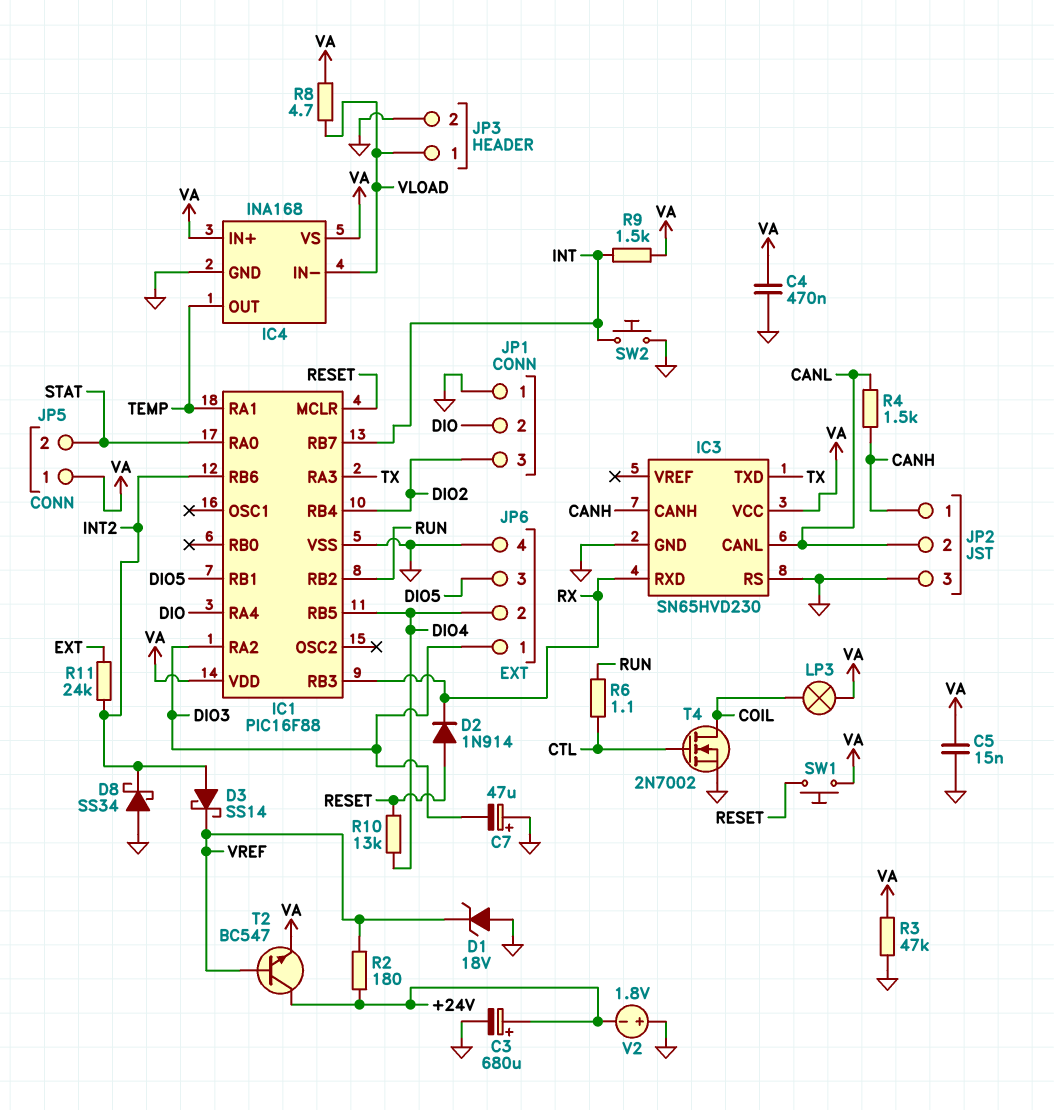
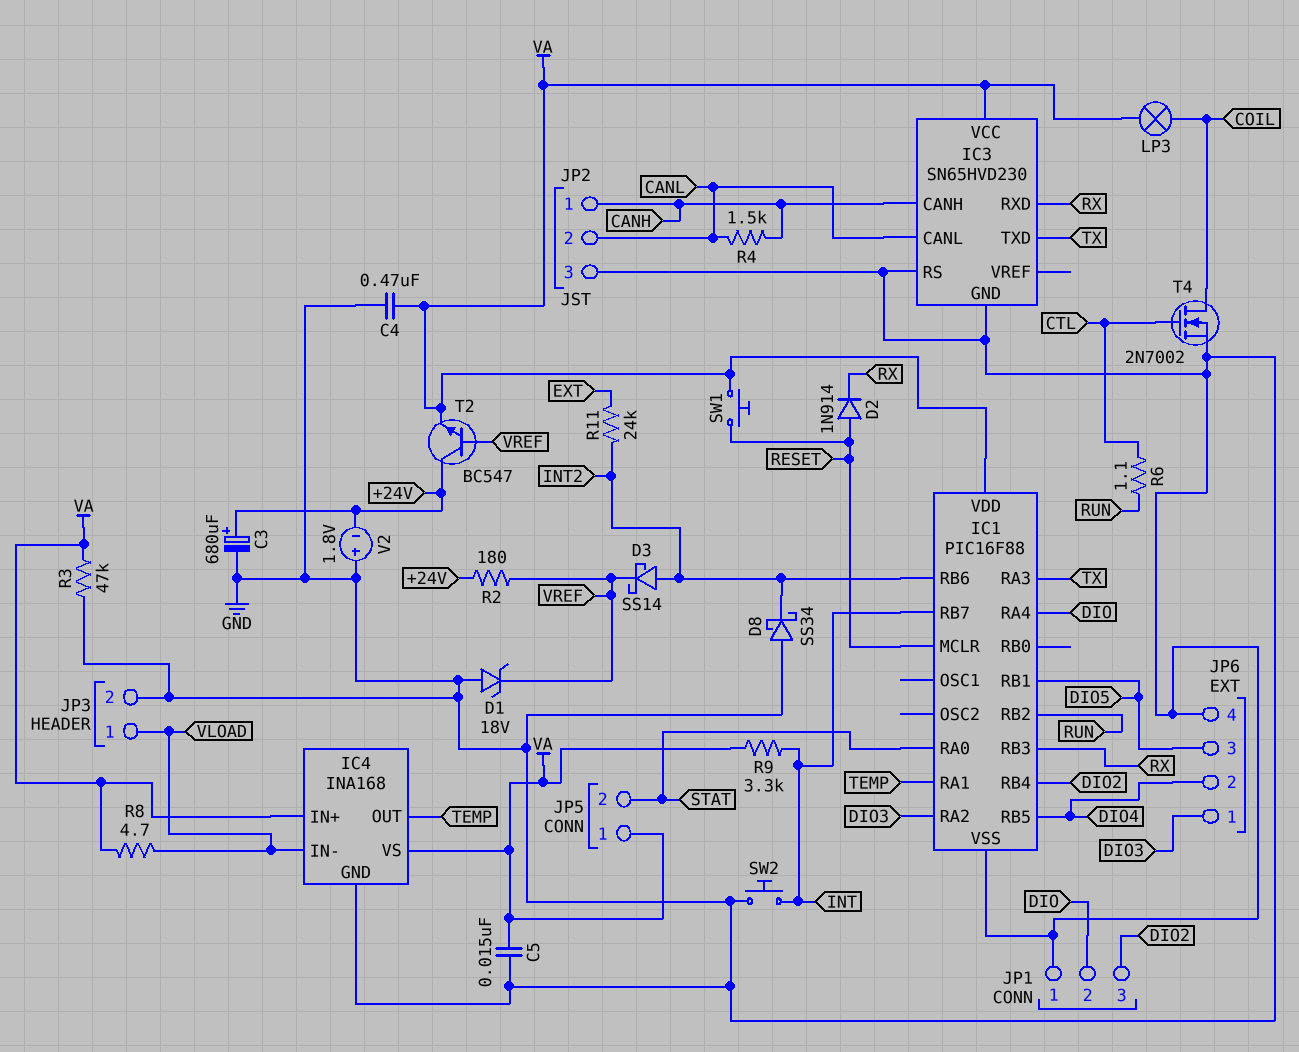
C7: 47uF (plus GND, minus DIO3) -> none
R9: 1.5k (INT, VA) -> 3.3k (INT, VA)
R10: 13k (DIO4, RESET) -> none

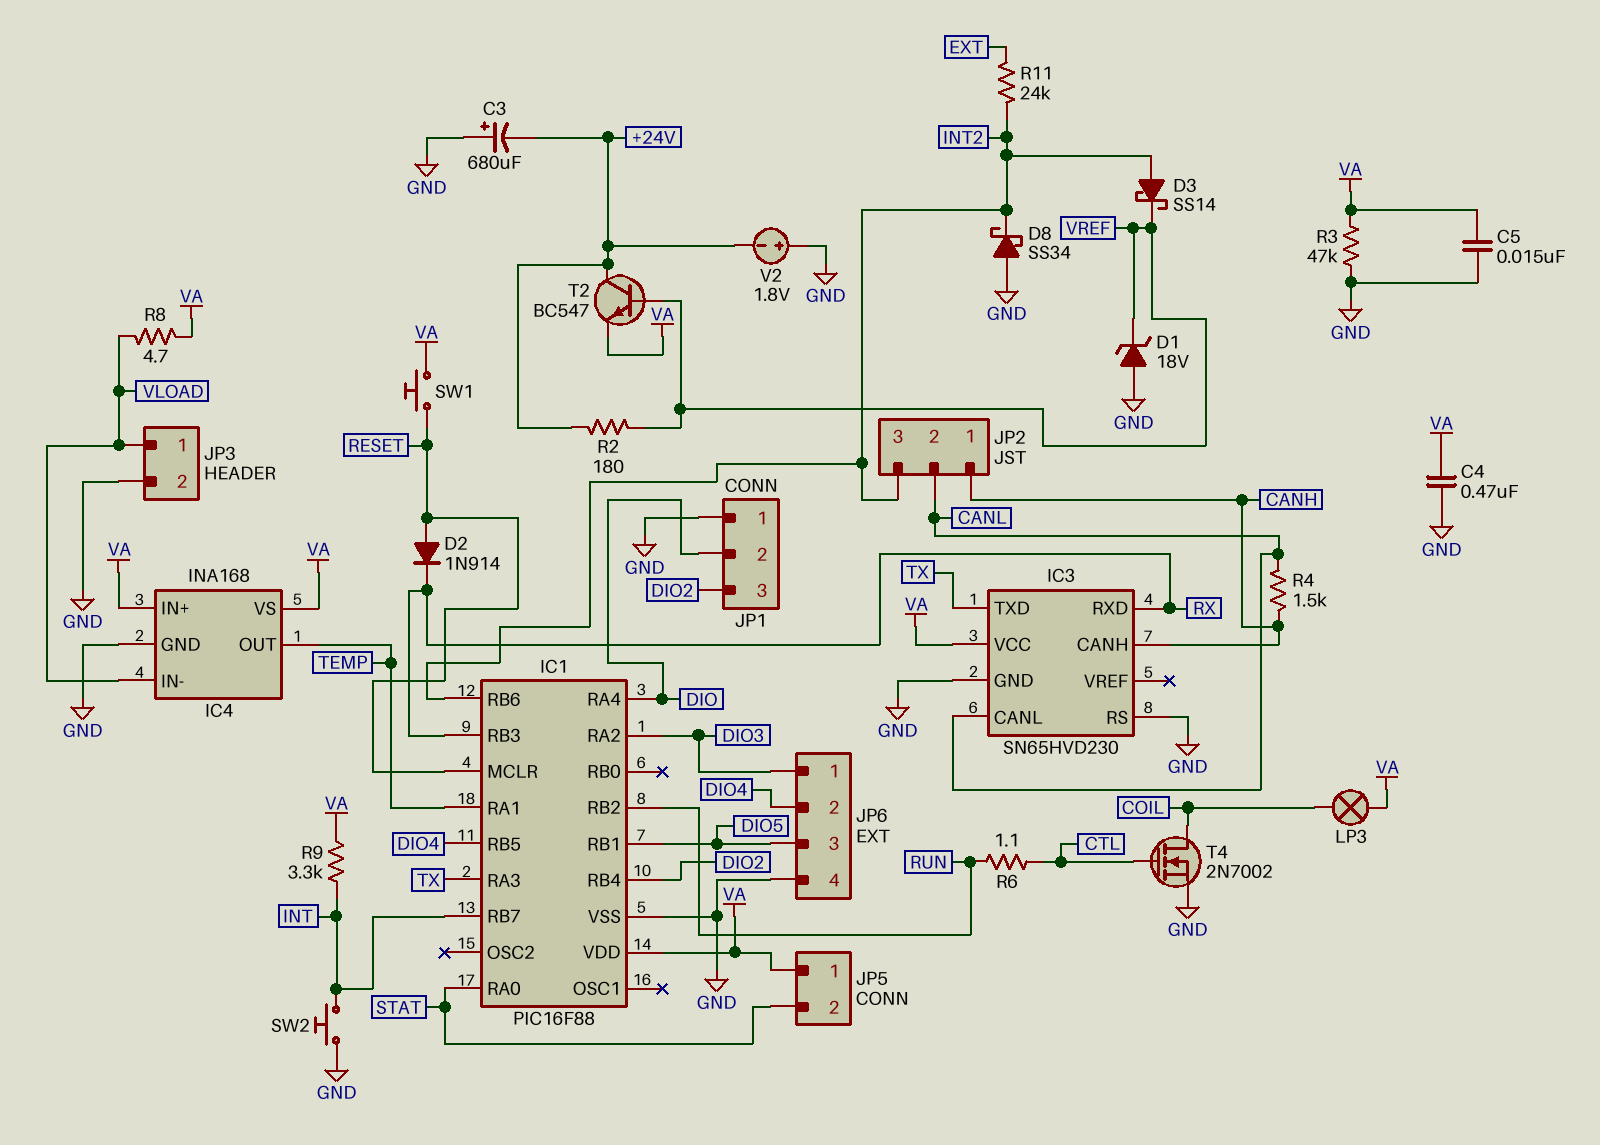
C3: 680uF (plus +24V, minus GND) -> 680uF (plus GND, minus +24V)
JP2 pin 3: GND -> INT2

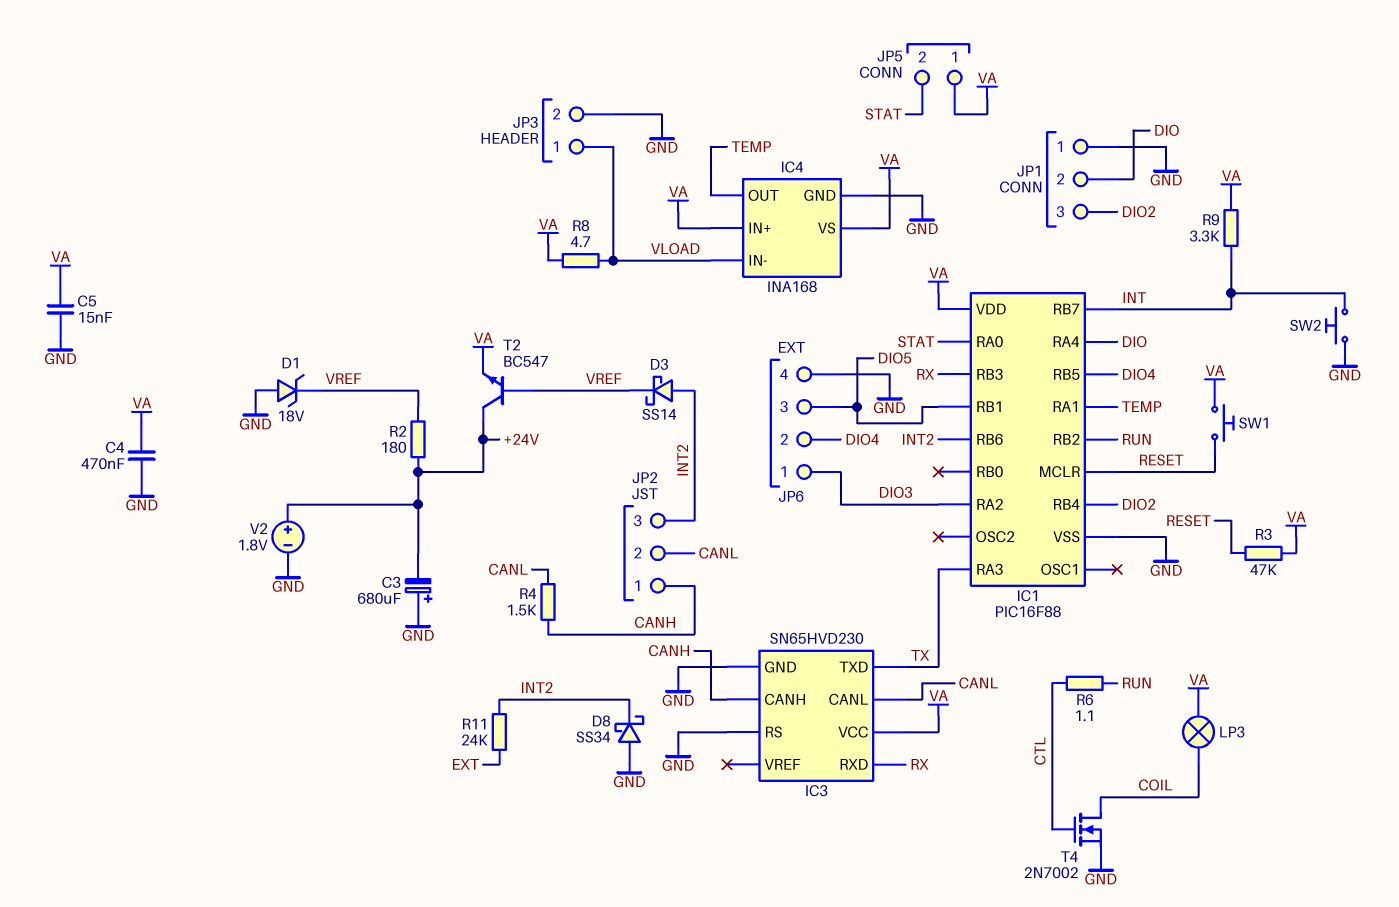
D2: diode 1N914 (A RESET, K RX) -> none
R3: 47k (GND, VA) -> 47k (RESET, VA)
V2: 1.8V (plus GND, minus +24V) -> 1.8V (plus +24V, minus GND)

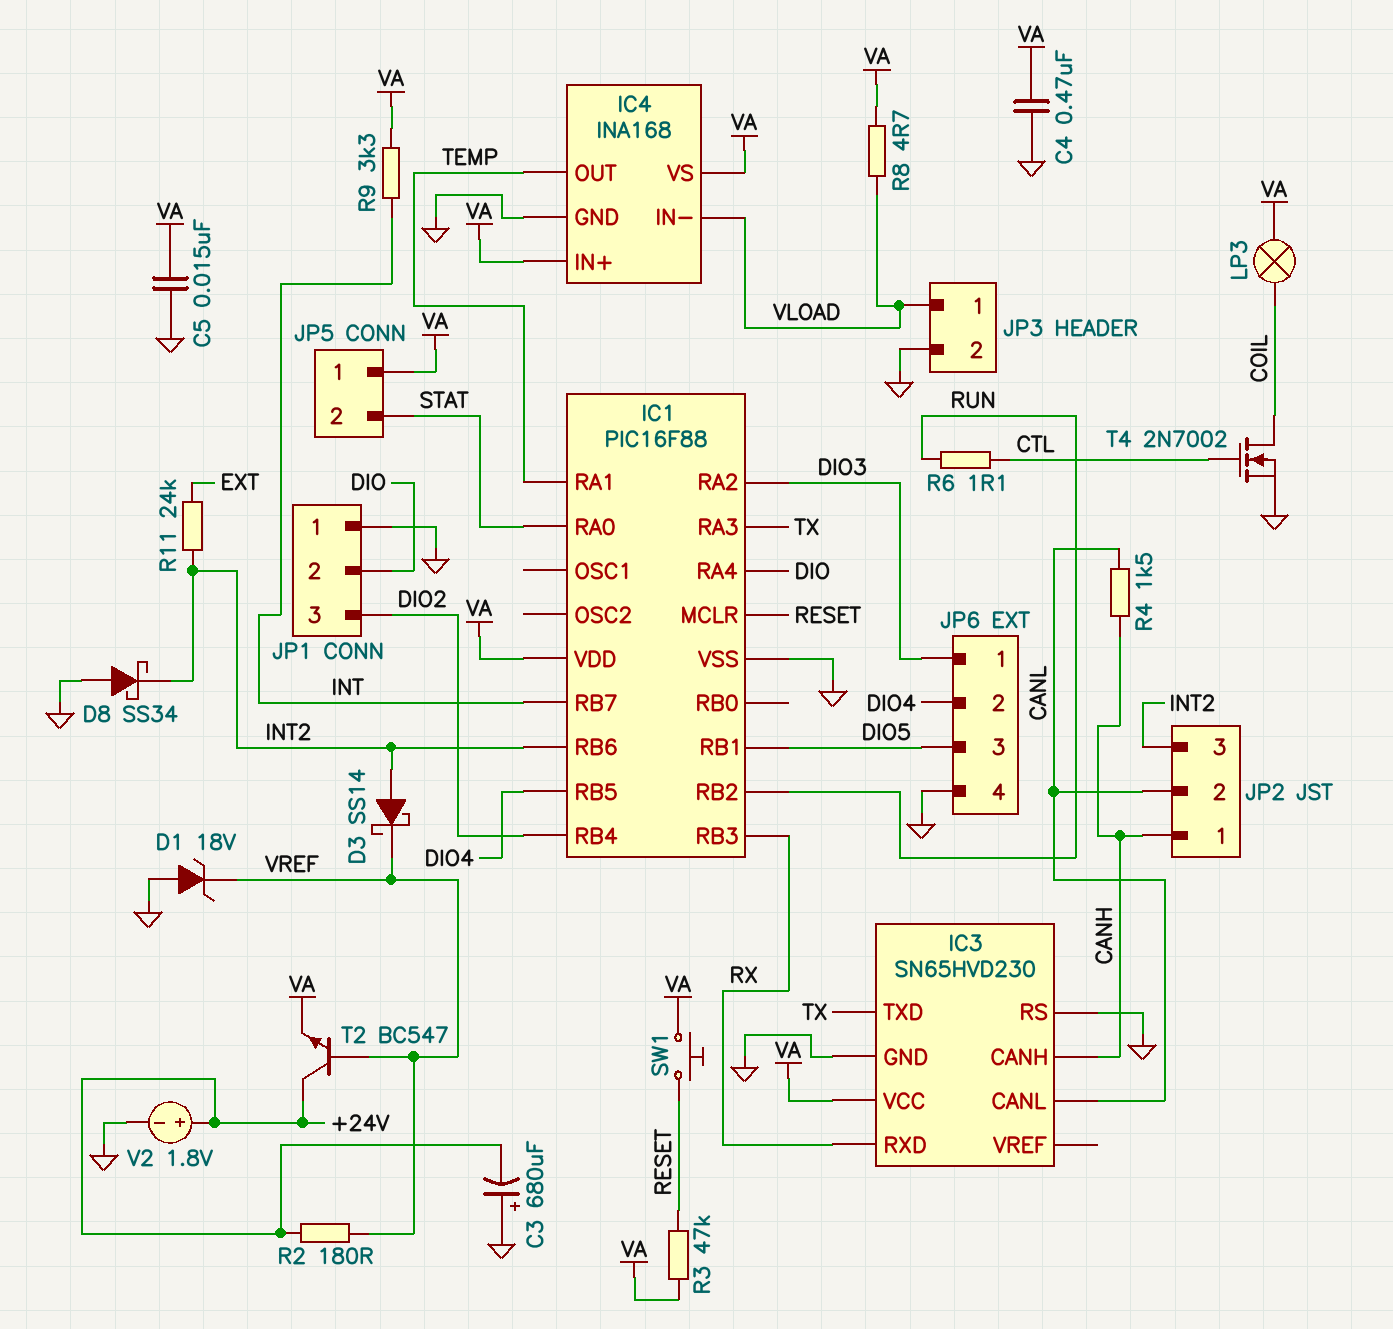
SW2: button (GND, INT) -> none

